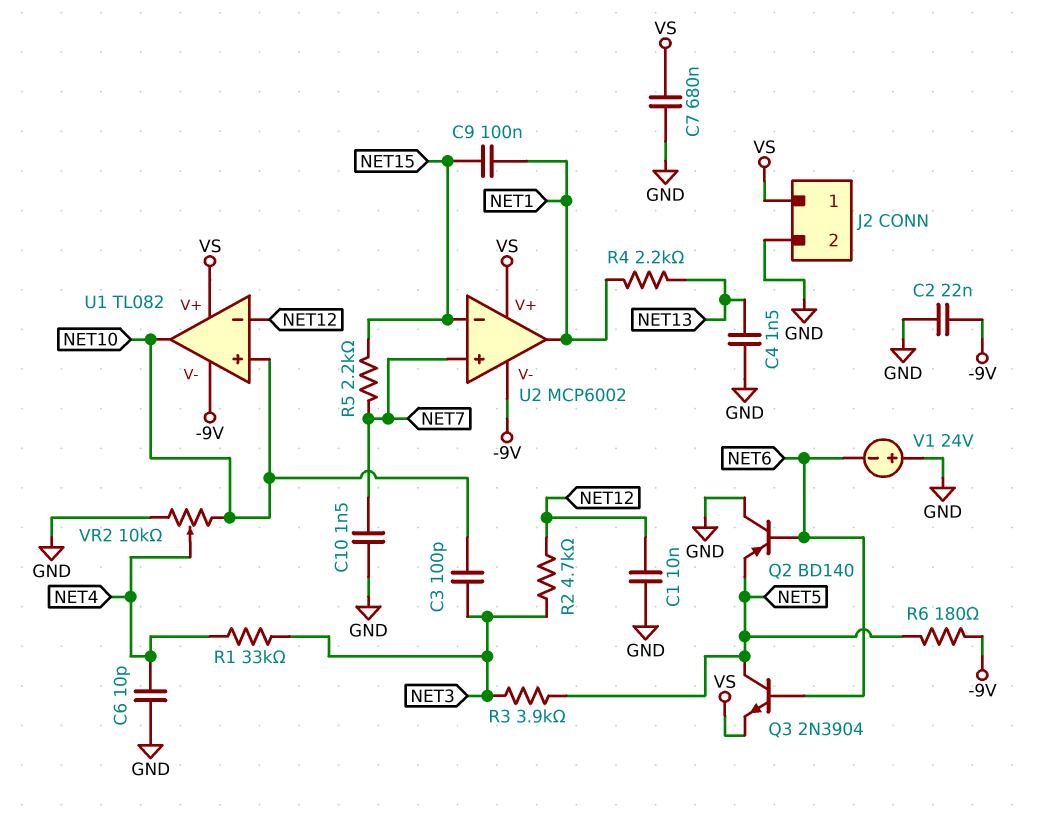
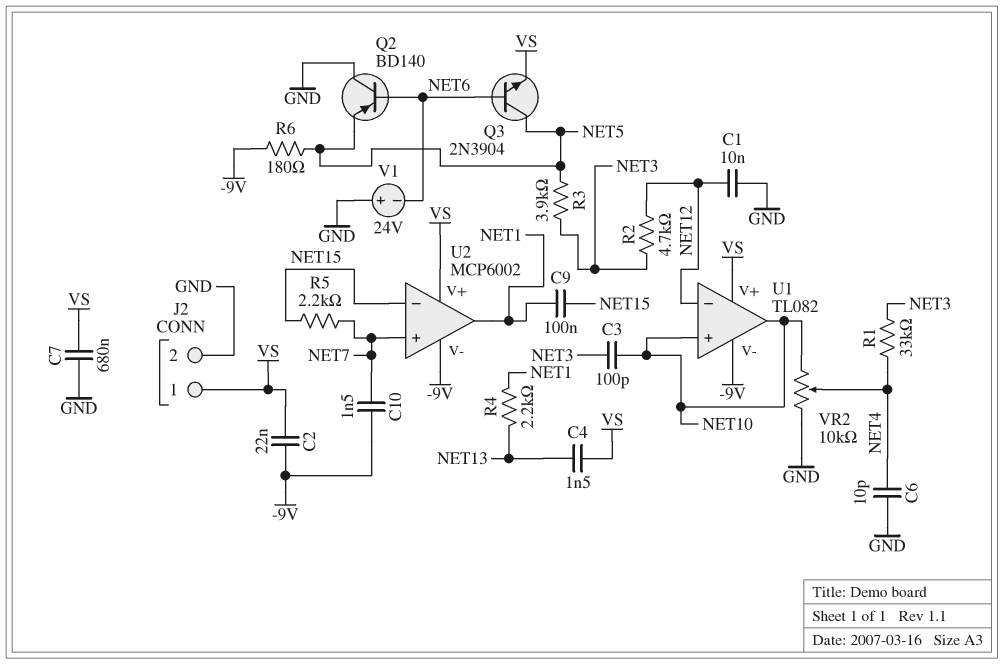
C2: 22nF (-9V, GND) -> 22nF (-9V, VS)
C4: 1.5nF (GND, NET13) -> 1.5nF (NET13, VS)
C10: 1.5nF (GND, NET7) -> 1.5nF (-9V, NET7)

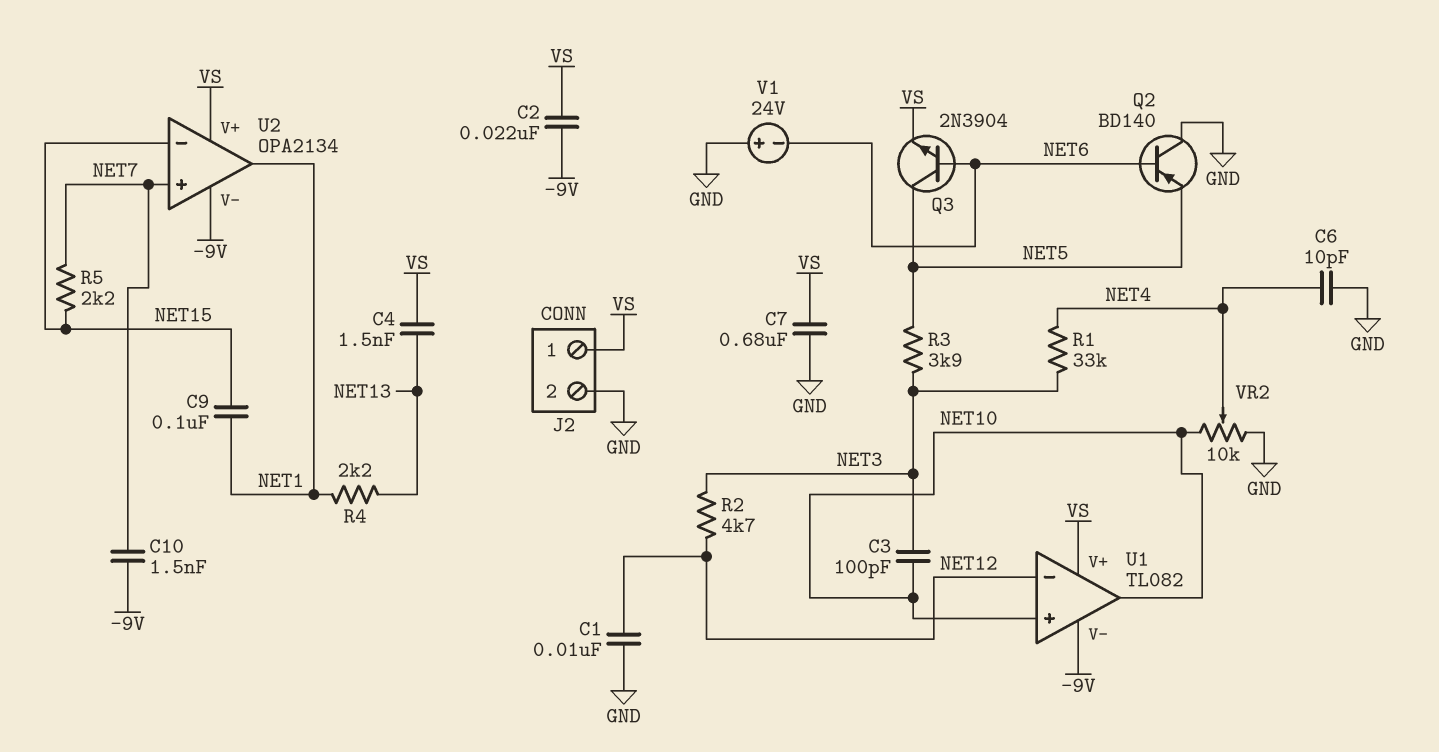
R6: 180 (-9V, NET5) -> none
U2: MCP6002 -> OPA2134

